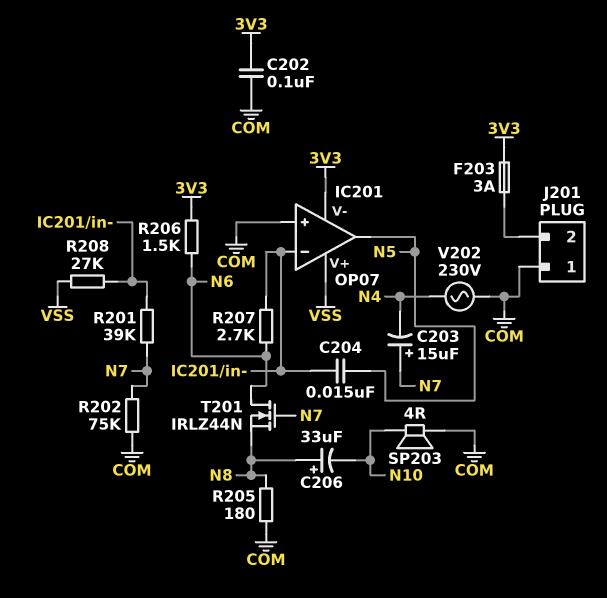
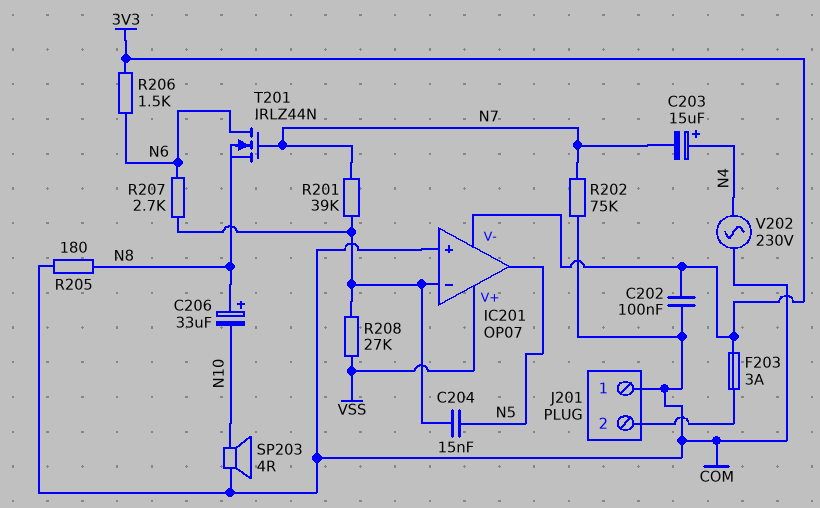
C203: 15uF (plus N7, minus N4) -> 15uF (plus N4, minus N7)

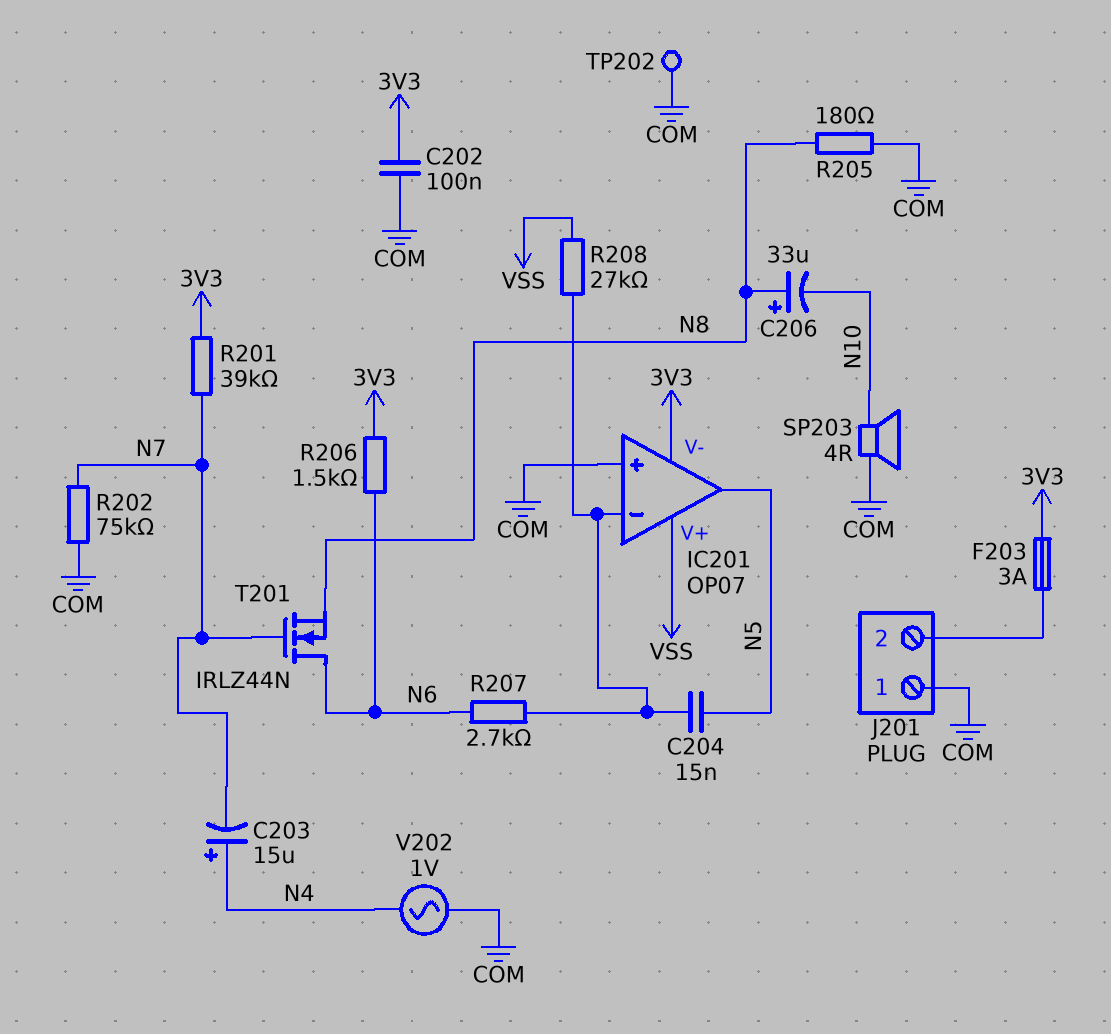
R201: 39k (IC201/in-, N7) -> 39k (3V3, N7)
TP202: none -> test point (COM)
V202: AC 230V (COM, N4) -> AC 1V (COM, N4)

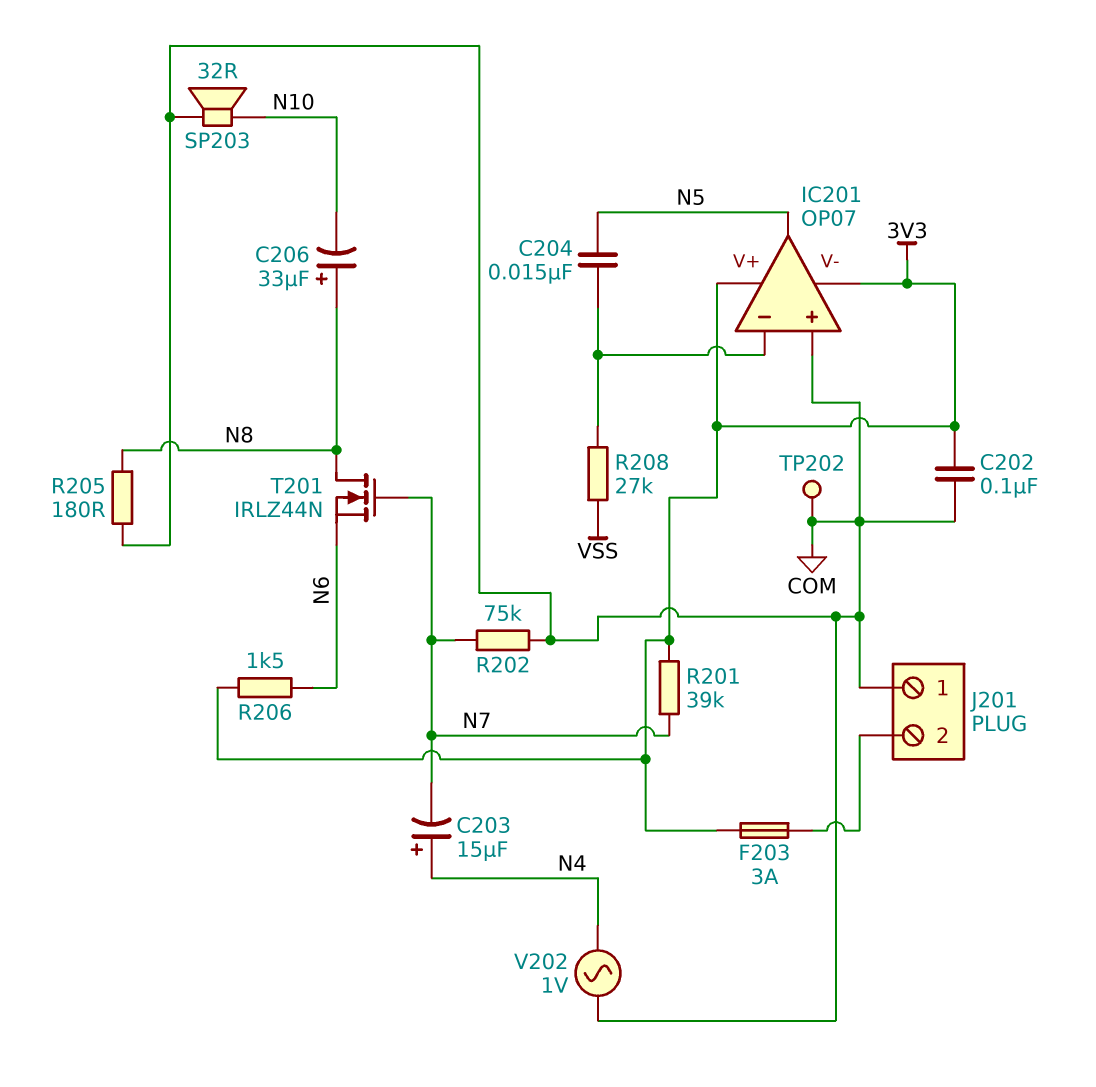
IC201 pin V+: VSS -> 3V3
R207: 2.7k (IC201/in-, N6) -> none
SP203: speaker 4R (COM, N10) -> speaker 32R (COM, N10)
T201: NMOS IRLZ44N (G N7, D N6, S N8) -> NMOS IRLZ44N (G N7, D N8, S N6)

